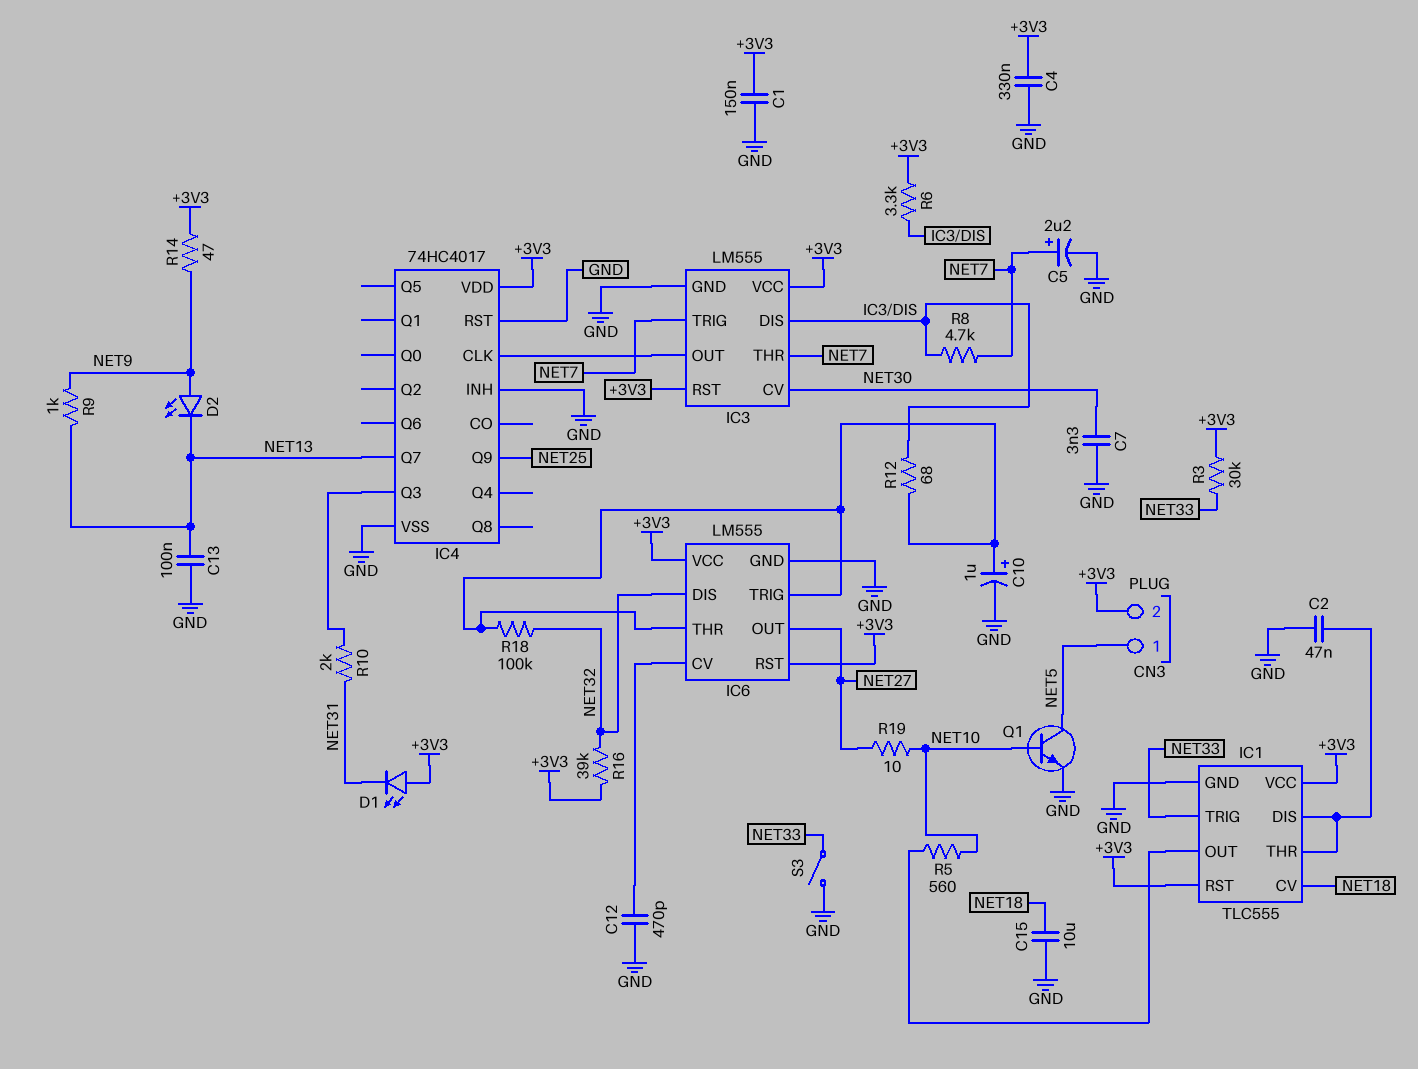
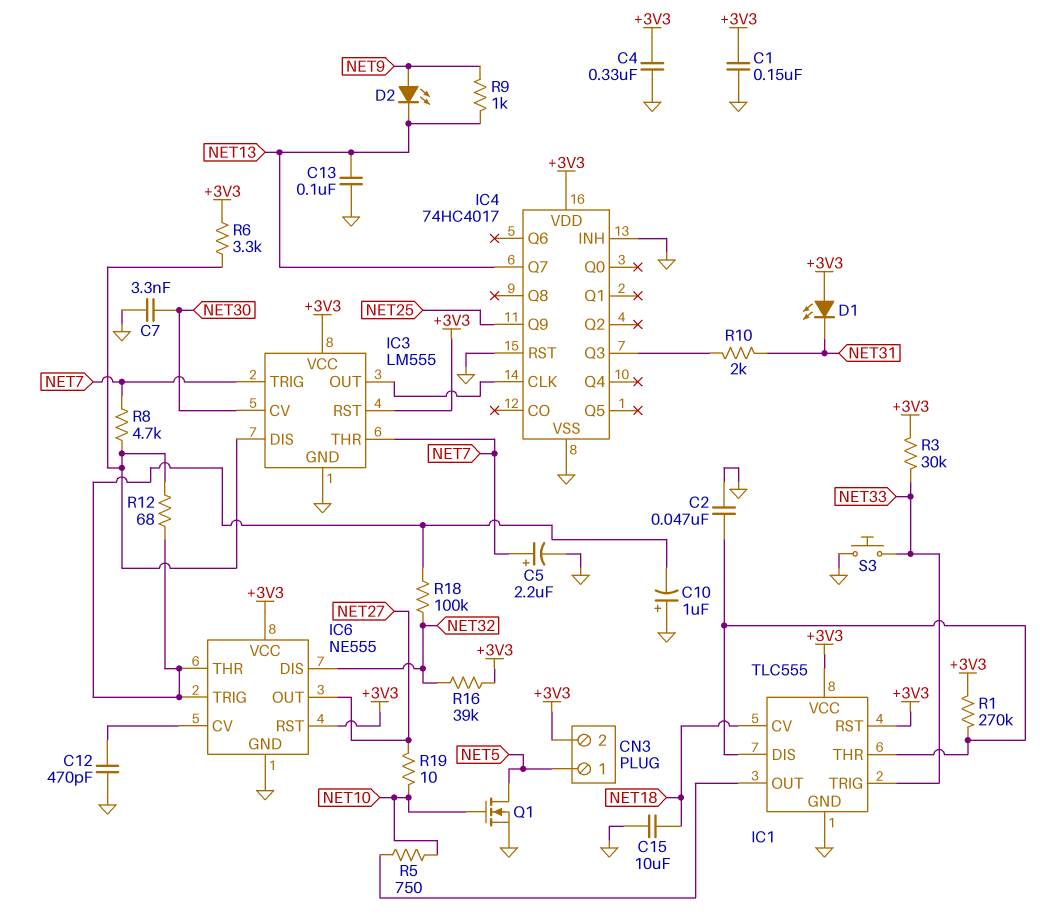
C10: 1uF (plus IC6/THR, minus GND) -> 1uF (plus GND, minus IC6/THR)
IC6: LM555 -> NE555
Q1: NPN (B NET10, C NET5, E GND) -> NMOS (G NET10, D NET5, S GND)
R1: none -> 270k (+3V3, IC1/DIS)
R5: 560 (IC1/OUT, NET10) -> 750 (IC1/OUT, NET10)
R14: 47 (+3V3, NET9) -> none
S3: switch (GND, NET33) -> button (GND, NET33)

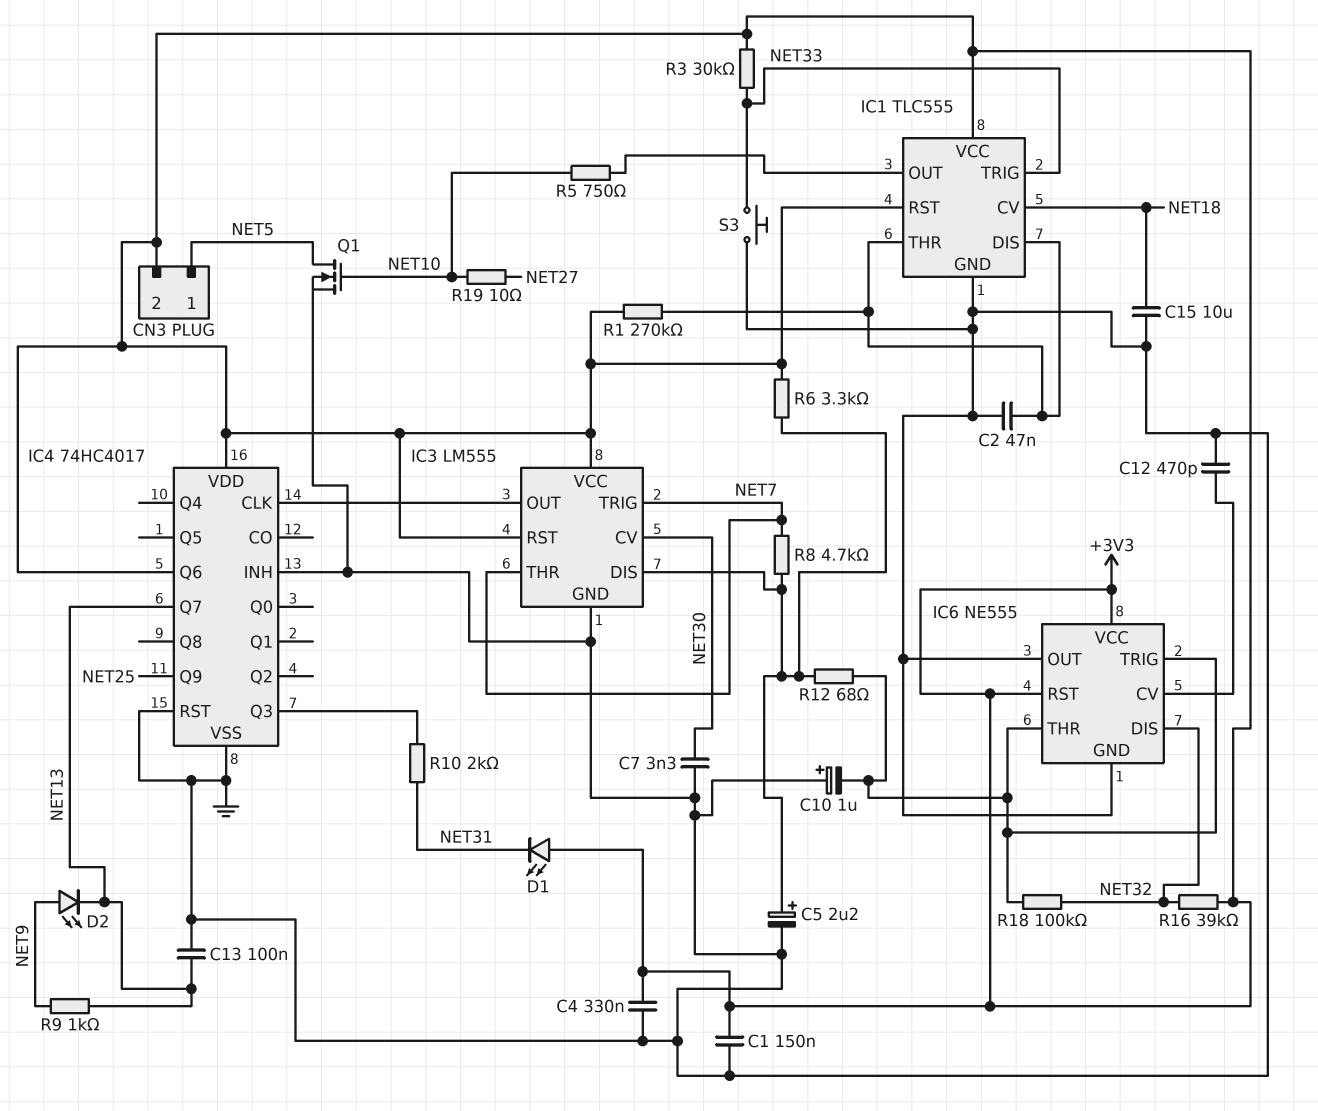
C5: 2.2uF (plus NET7, minus GND) -> 2.2uF (plus IC3/DIS, minus GND)
IC4 pin Q6: none -> +3V3
IC6 pin OUT: NET27 -> GND

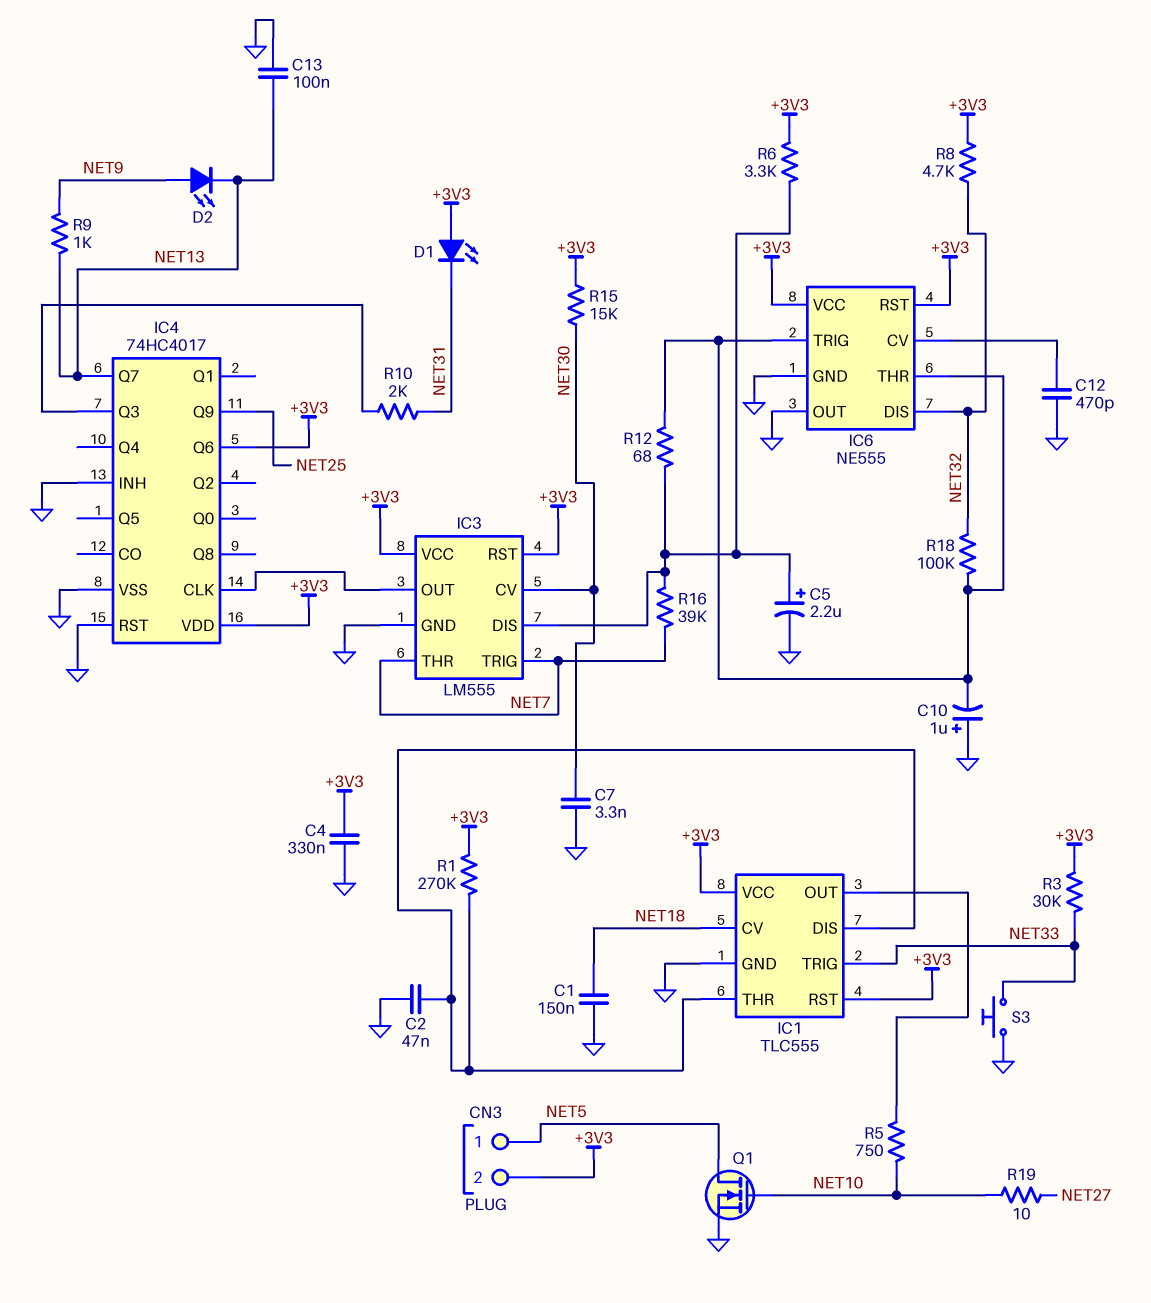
C1: 150nF (+3V3, GND) -> 150nF (GND, NET18)
C15: 10uF (GND, NET18) -> none
R8: 4.7k (IC3/DIS, NET7) -> 4.7k (+3V3, NET32)
R15: none -> 15k (+3V3, NET30)
R16: 39k (+3V3, NET32) -> 39k (IC3/DIS, NET7)

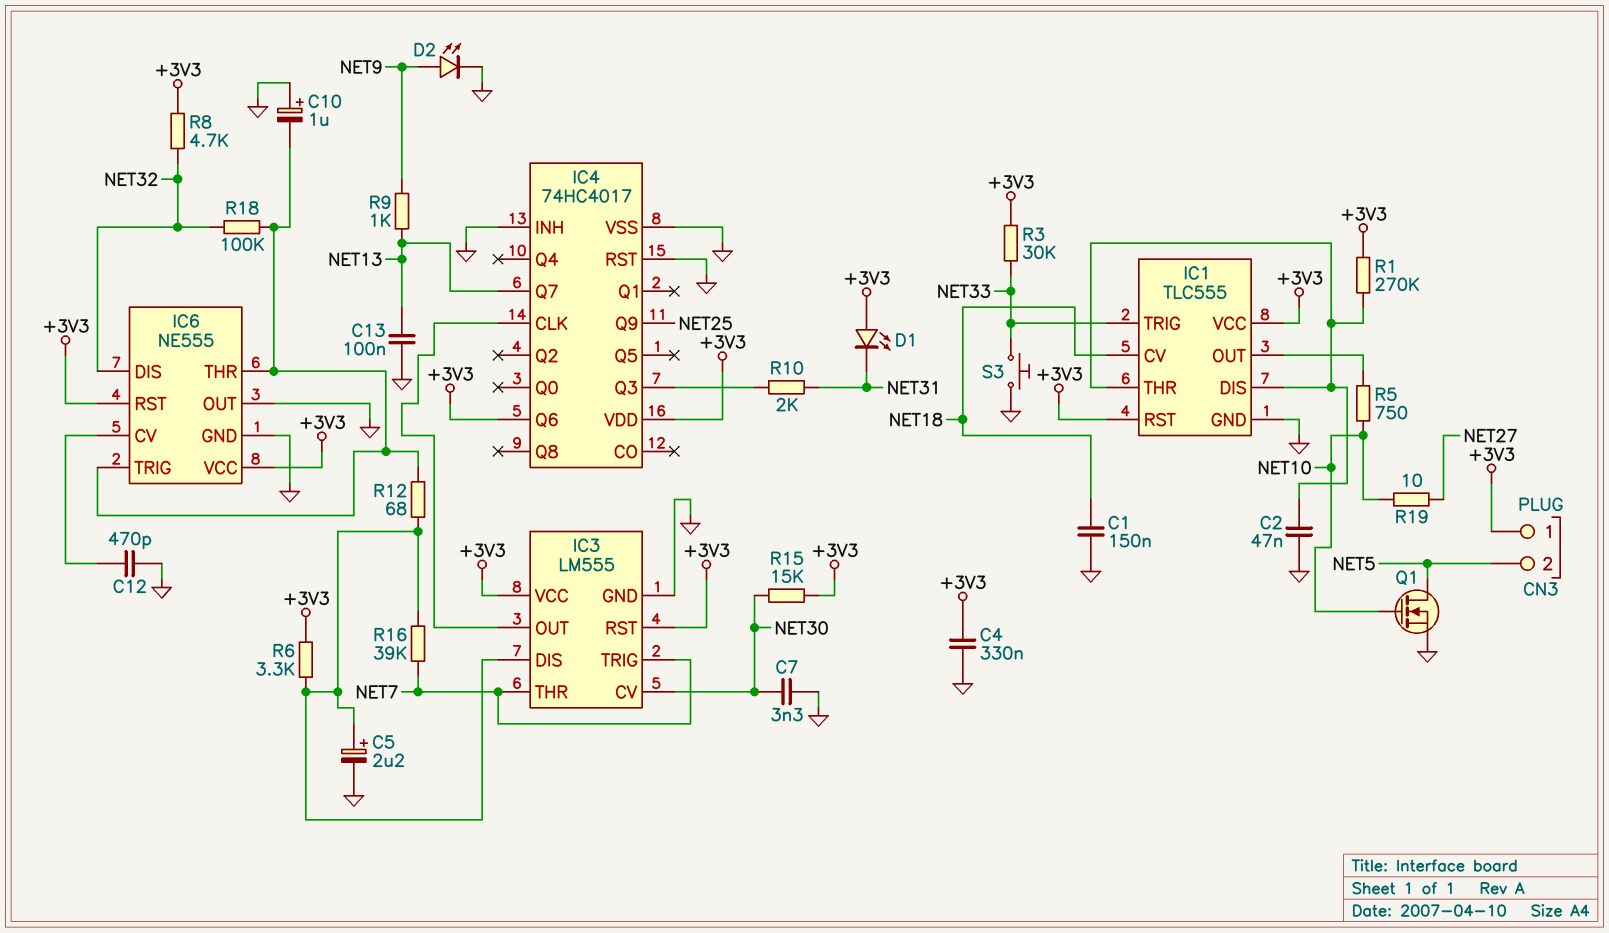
CN3 pin 1: NET5 -> +3V3
CN3 pin 2: +3V3 -> NET5
D2: LED (A NET9, K NET13) -> LED (A NET9, K GND)

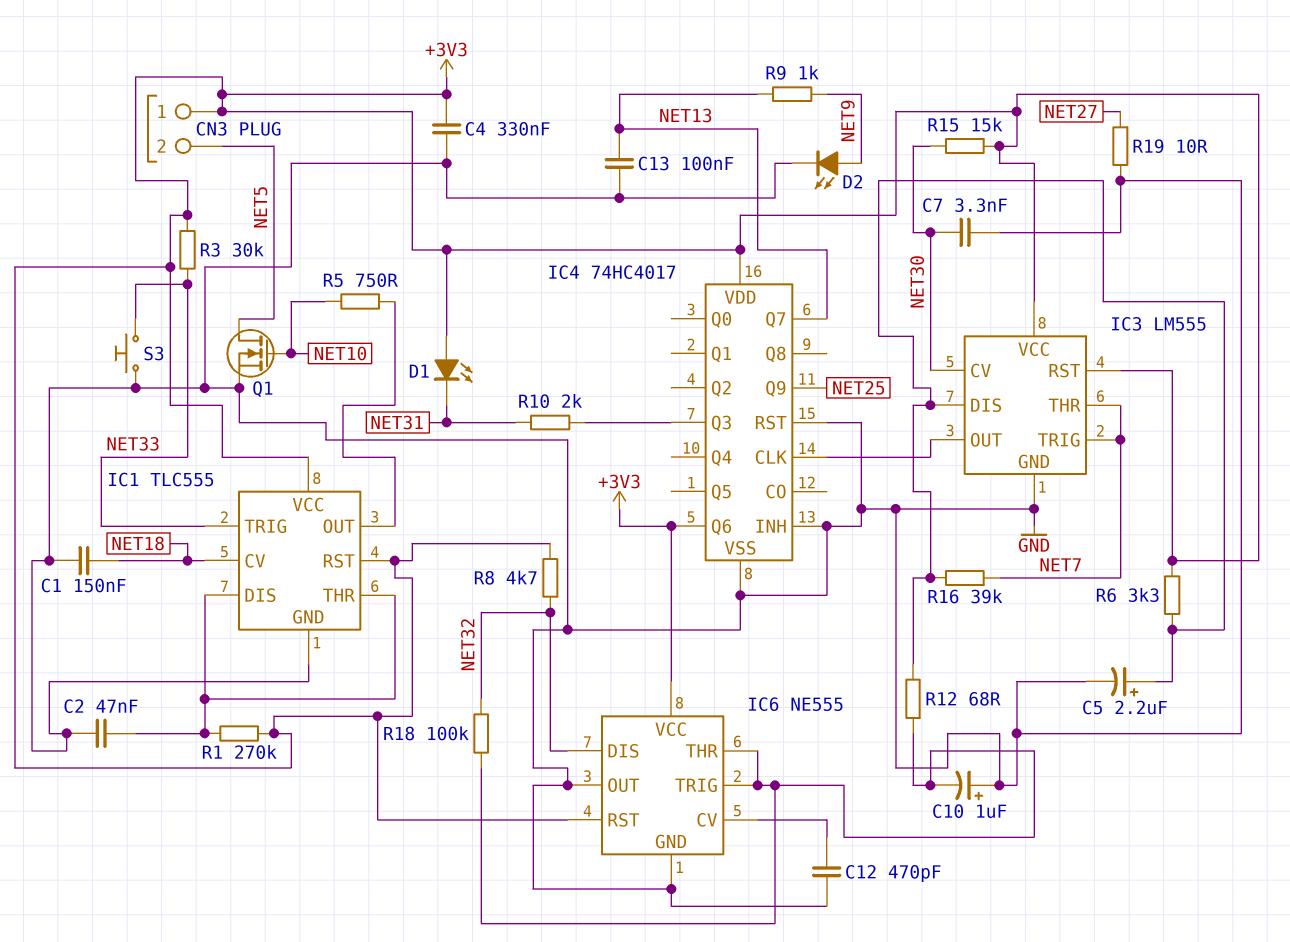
R19: 10 (NET10, NET27) -> 10 (GND, NET27)

